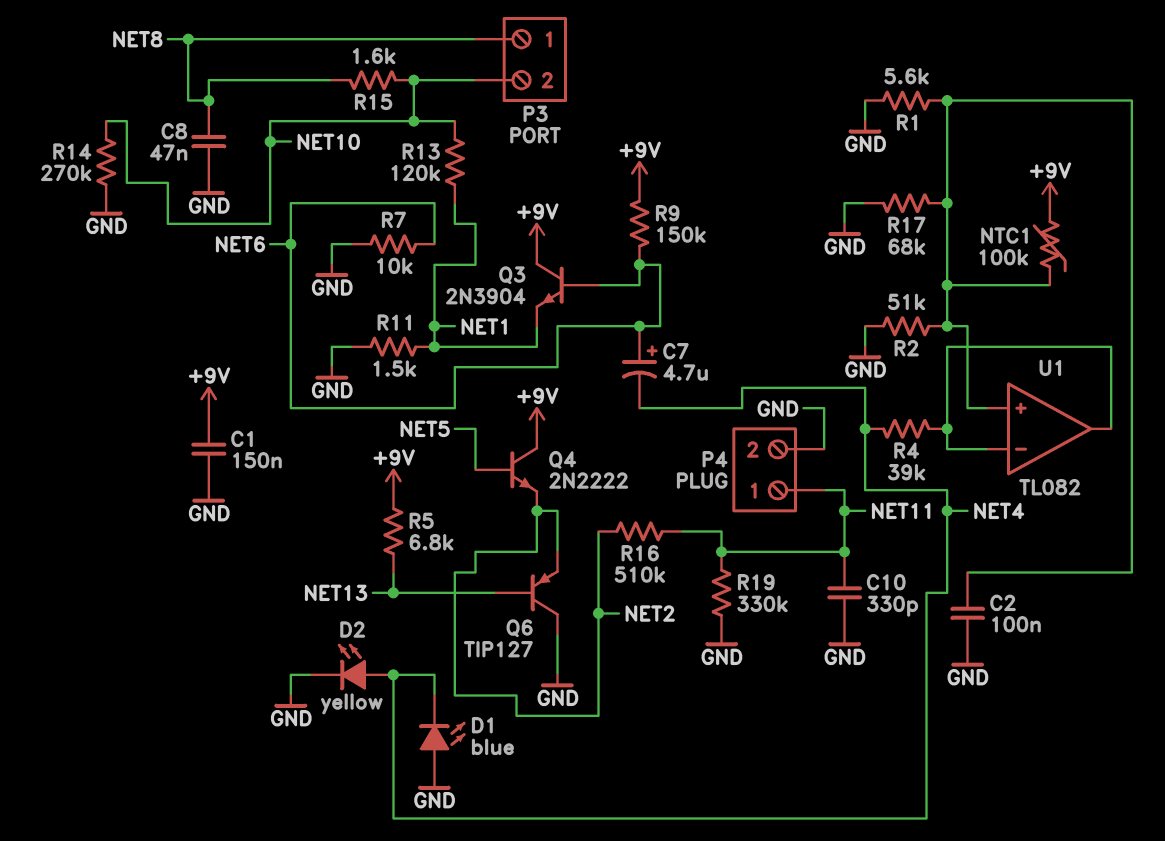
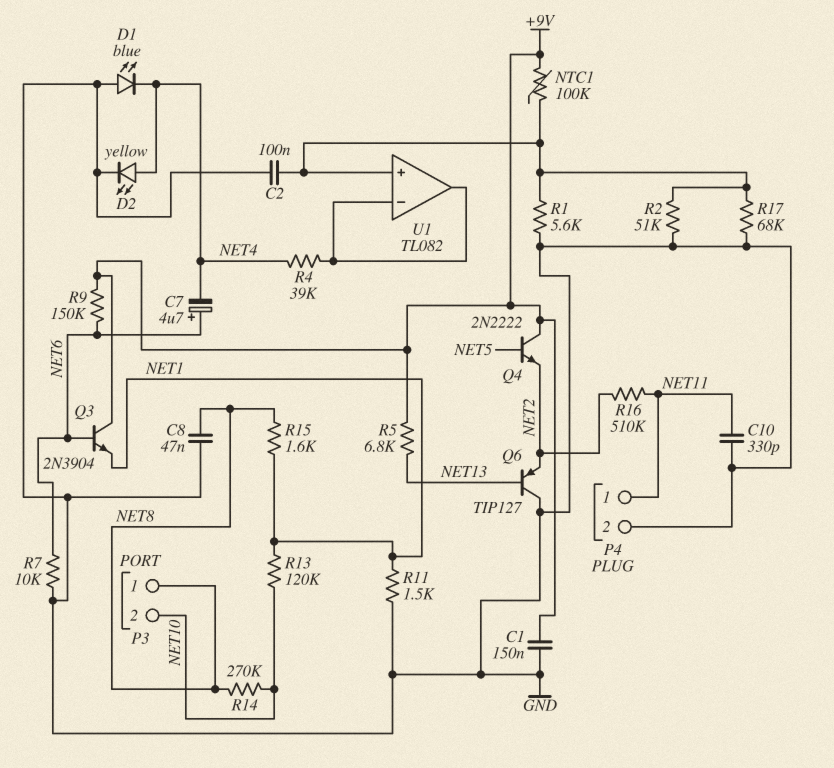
R14: 270k (GND, NET10) -> 270k (NET8, NET10)
R15: 1.6k (NET8, NET10) -> 1.6k (NET1, NET8)
R19: 330k (GND, NET11) -> none

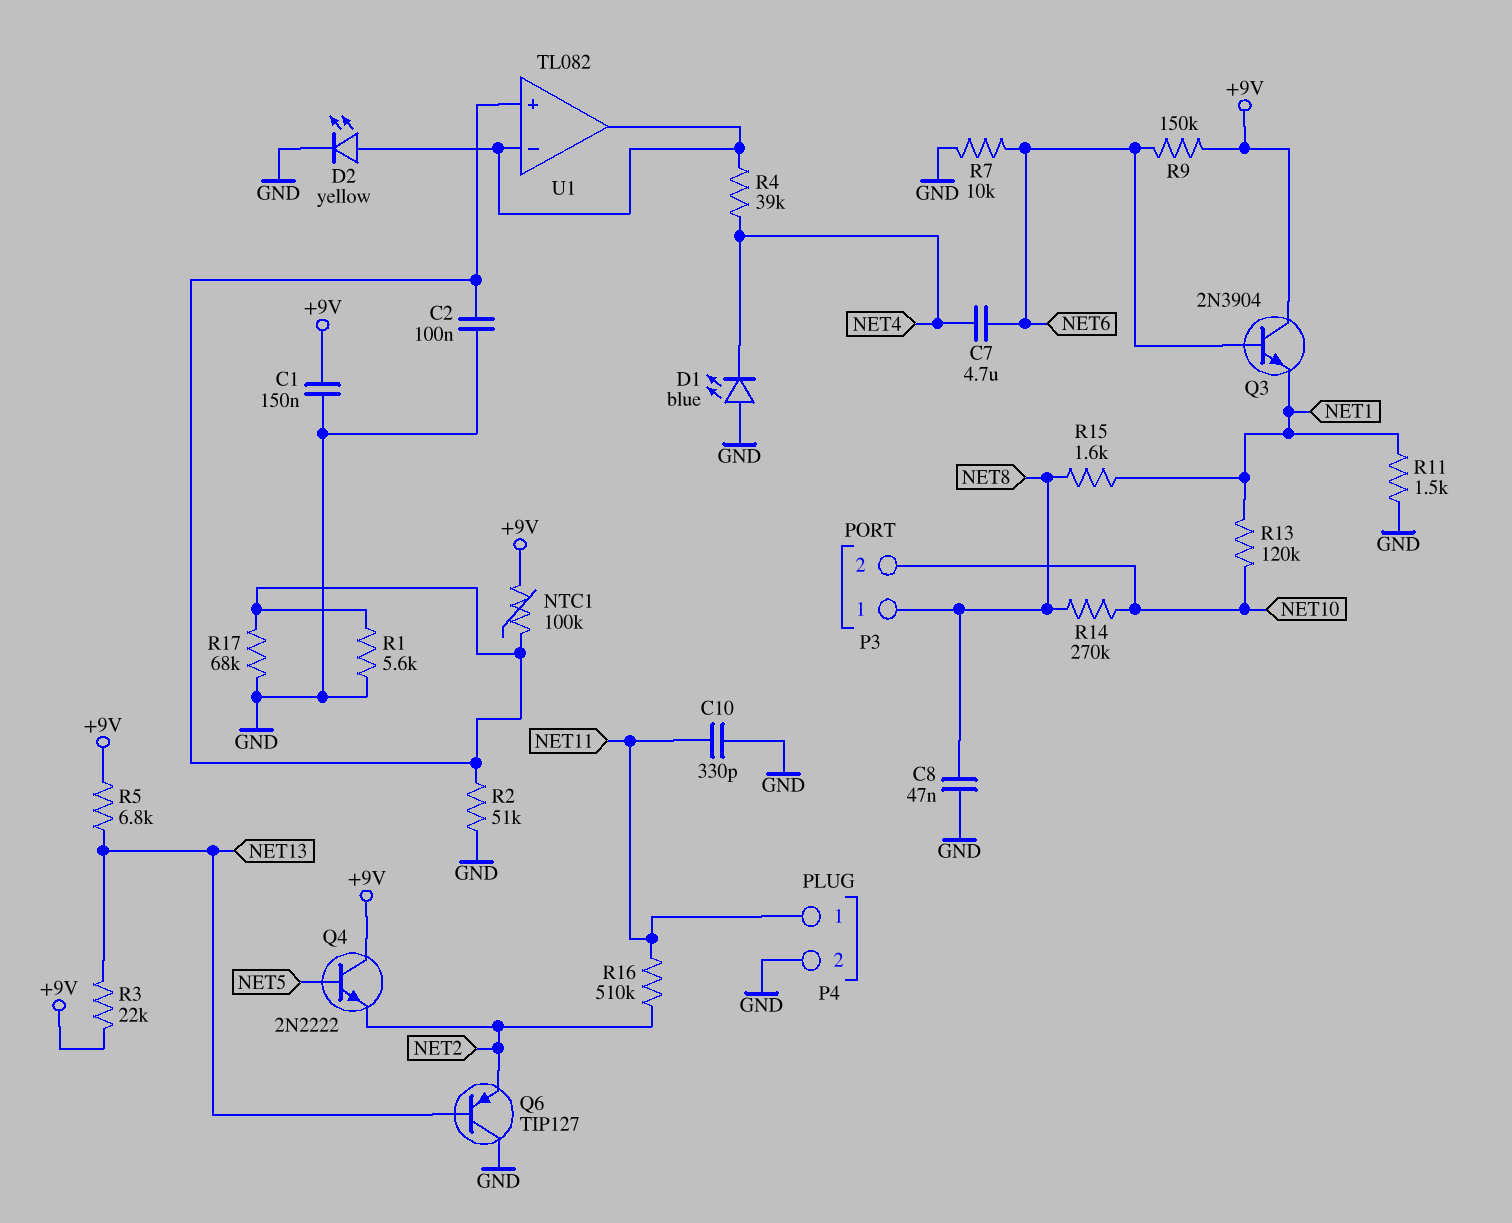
C7: 4.7uF (plus NET6, minus NET4) -> 4.7uF (NET4, NET6)
D2: LED yellow (A NET4, K GND) -> LED yellow (A U1/in-, K GND)
R3: none -> 22k (+9V, NET13)

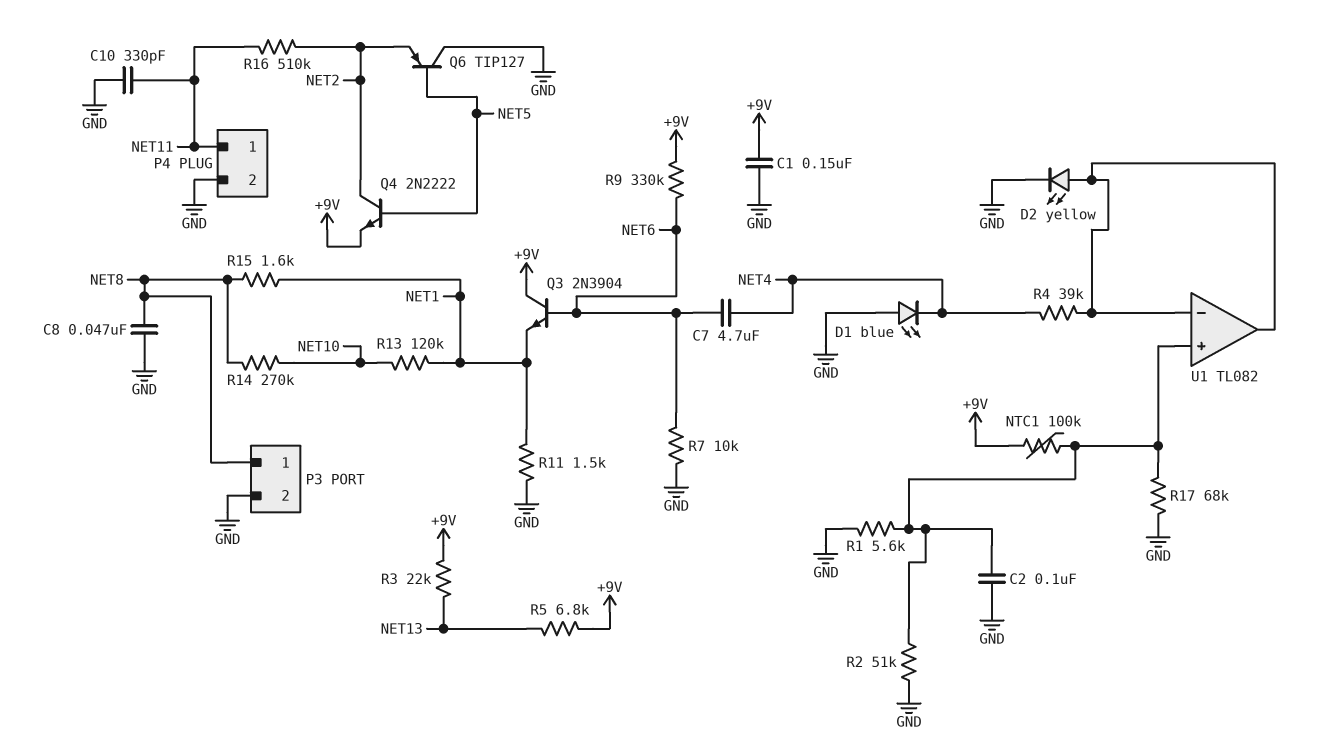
P3 pin 2: NET10 -> GND
Q4: NPN 2N2222 (B NET5, C +9V, E NET2) -> NPN 2N2222 (B NET5, C NET2, E +9V)
Q6: PNP TIP127 (B NET13, C GND, E NET2) -> PNP TIP127 (B NET5, C GND, E NET2)
R9: 150k (+9V, NET6) -> 330k (+9V, NET6)

